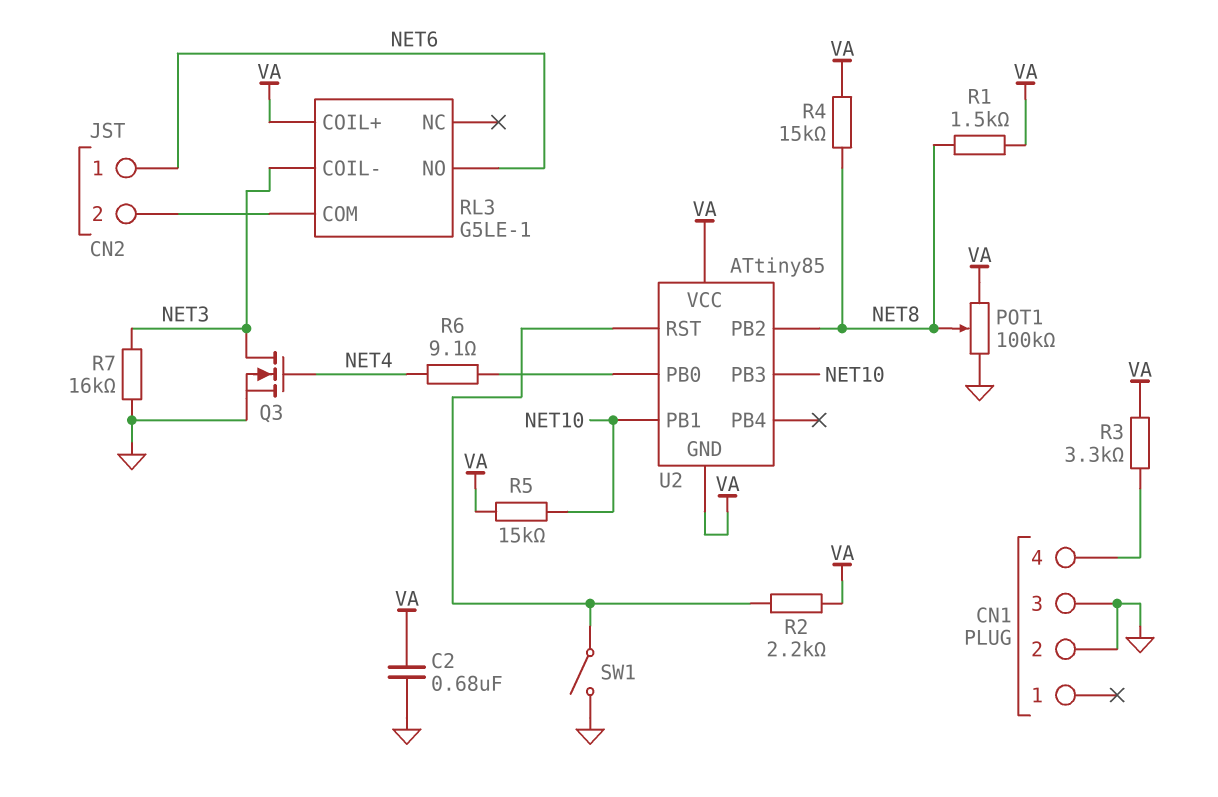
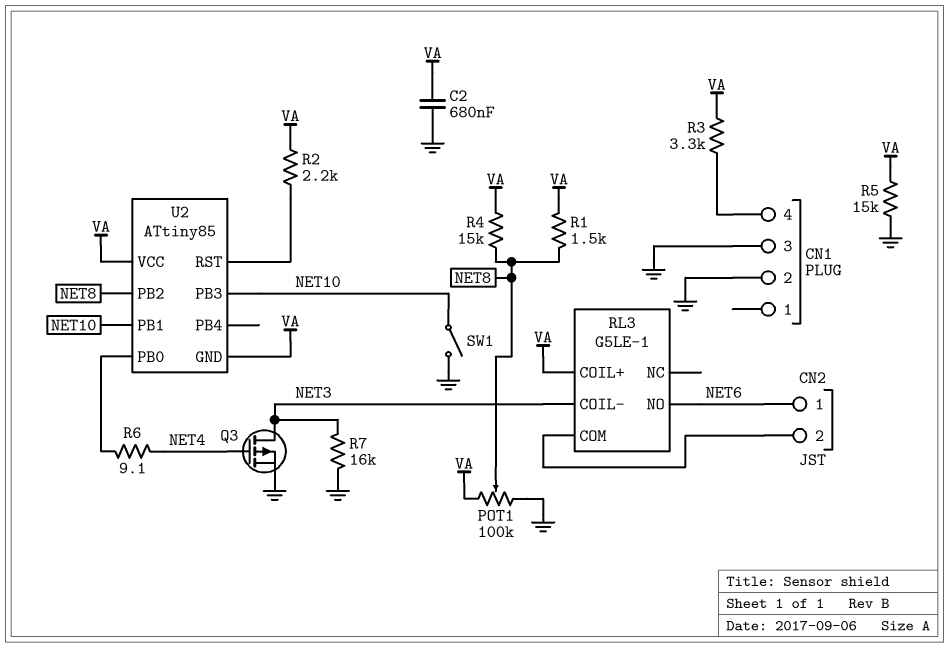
Q3: NMOS (G NET4, D NET3, S GND) -> PMOS (G NET4, D NET3, S GND)
R5: 15k (NET10, VA) -> 15k (GND, VA)
SW1: switch (GND, U2/RST) -> switch (GND, NET10)

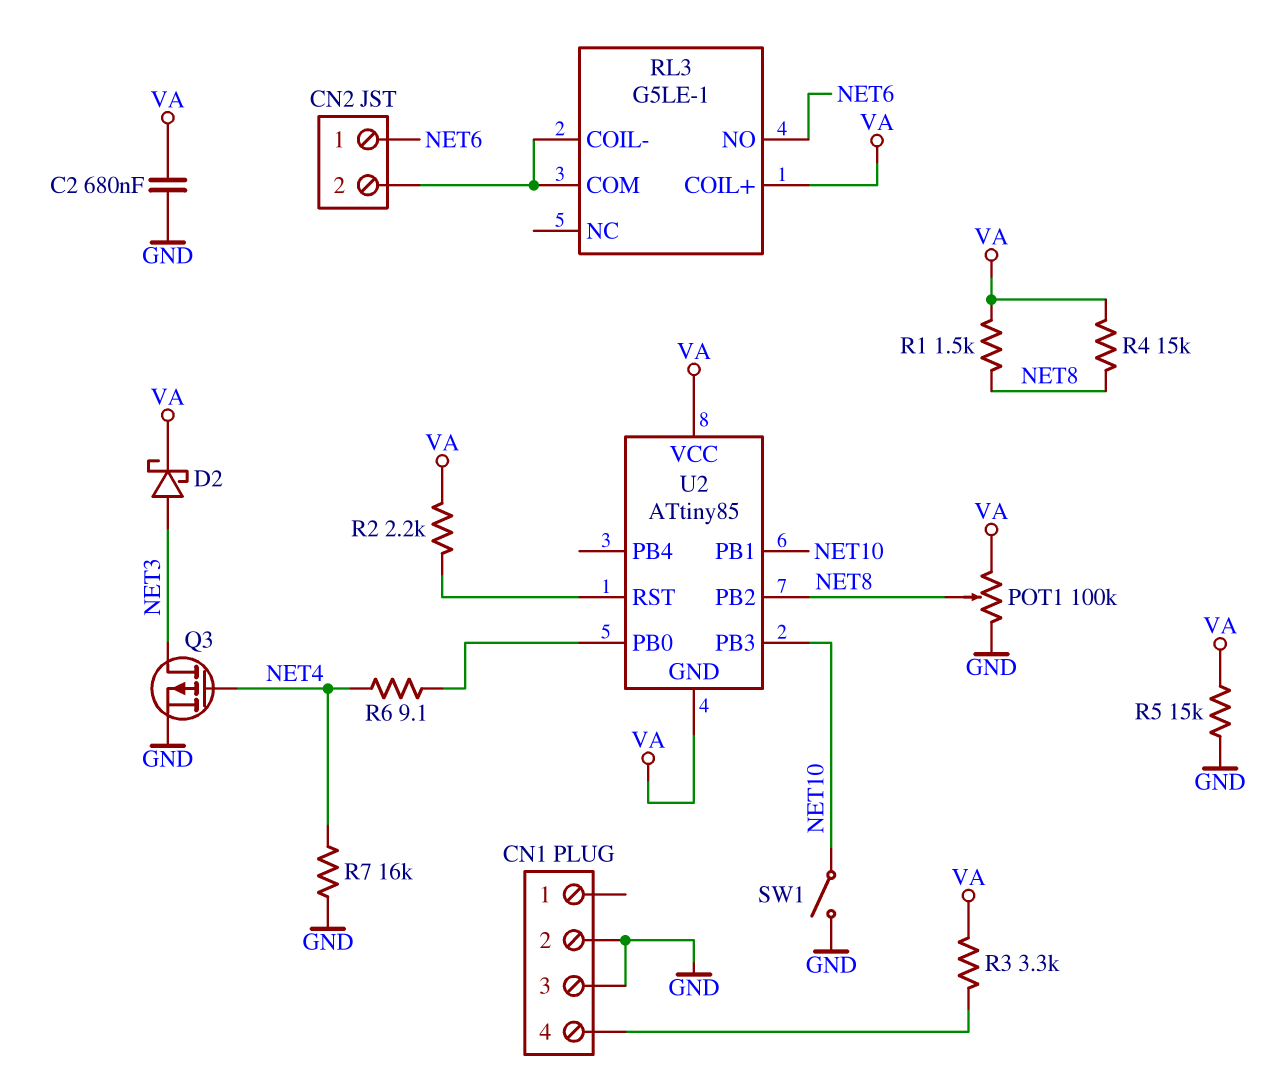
D2: none -> schottky (A NET3, K VA)
R7: 16k (GND, NET3) -> 16k (GND, NET4)
RL3 pin COIL-: NET3 -> CN2/2

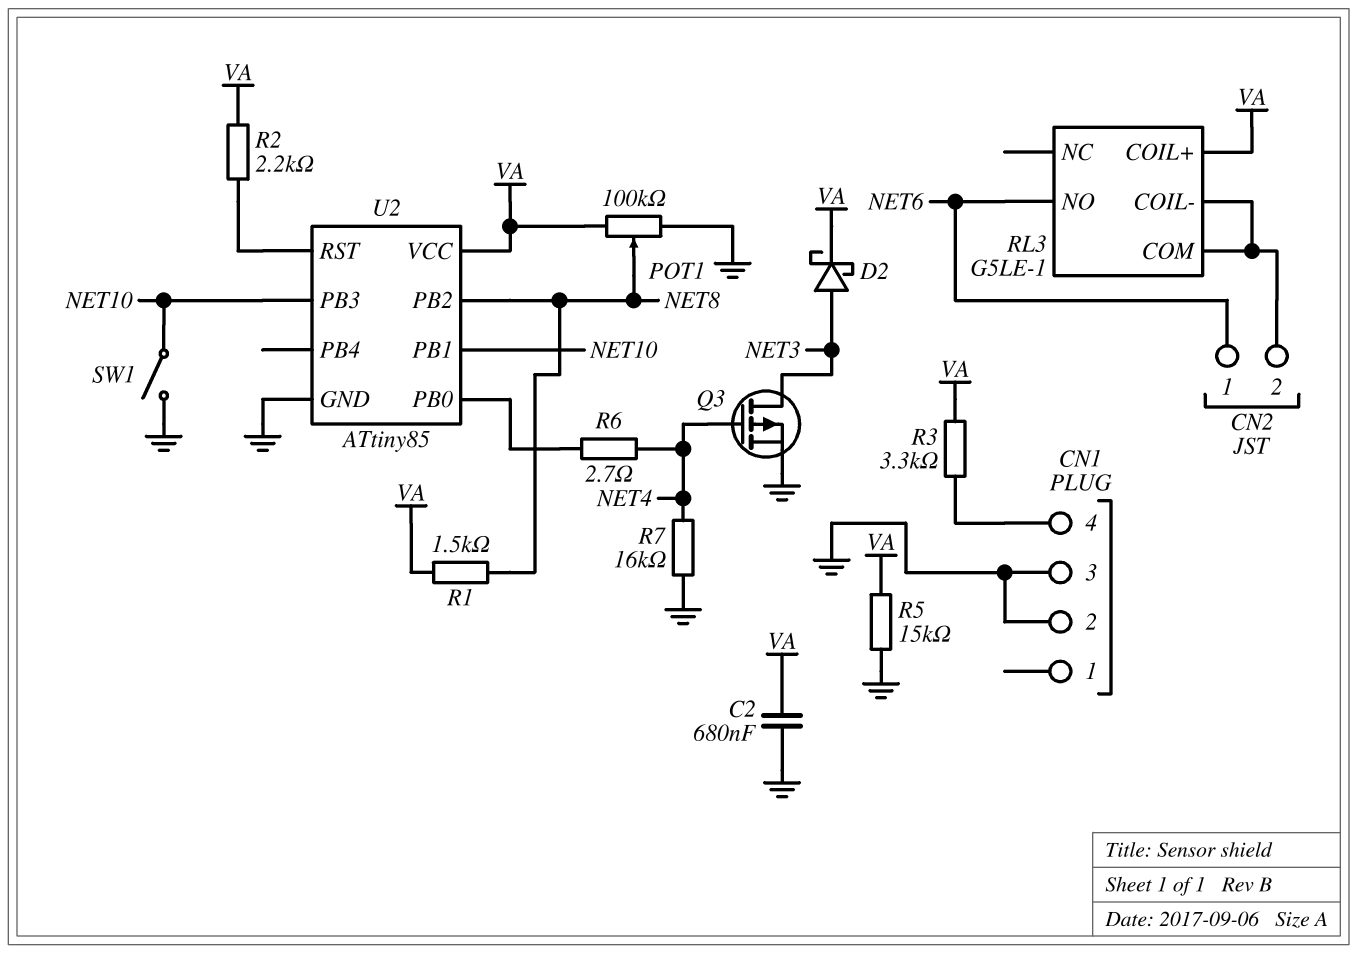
R4: 15k (NET8, VA) -> none
R6: 9.1 (NET4, U2/PB0) -> 2.7 (NET4, U2/PB0)
U2 pin GND: VA -> GND

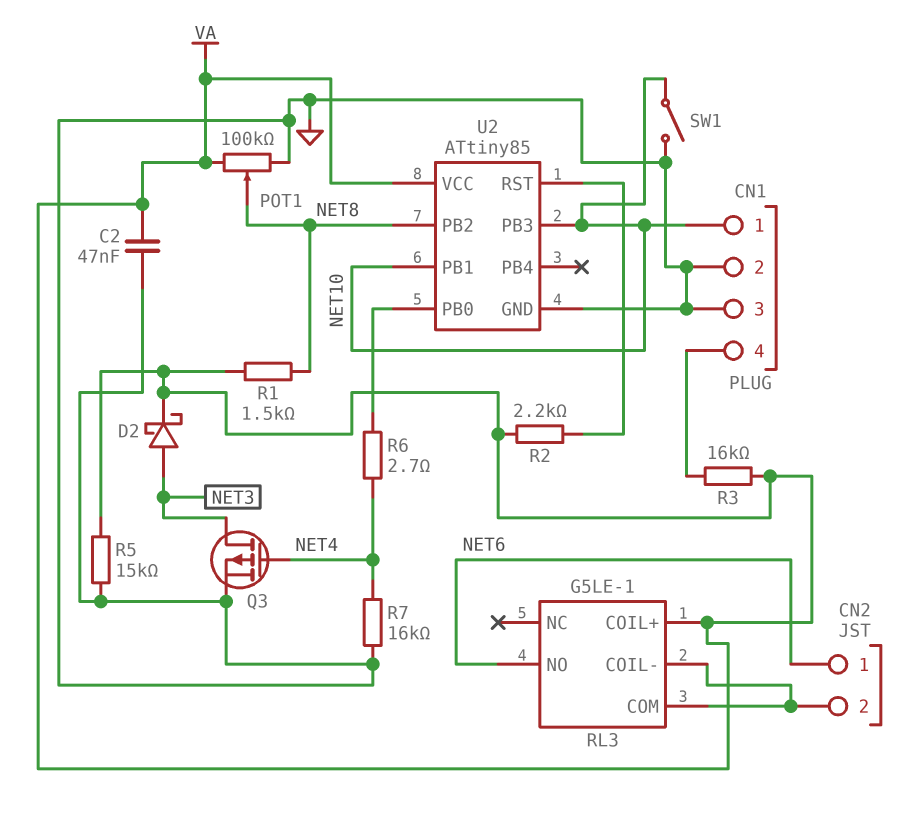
C2: 680nF (GND, VA) -> 47nF (GND, VA)
CN1 pin 1: none -> NET10
R3: 3.3k (CN1/4, VA) -> 16k (CN1/4, VA)

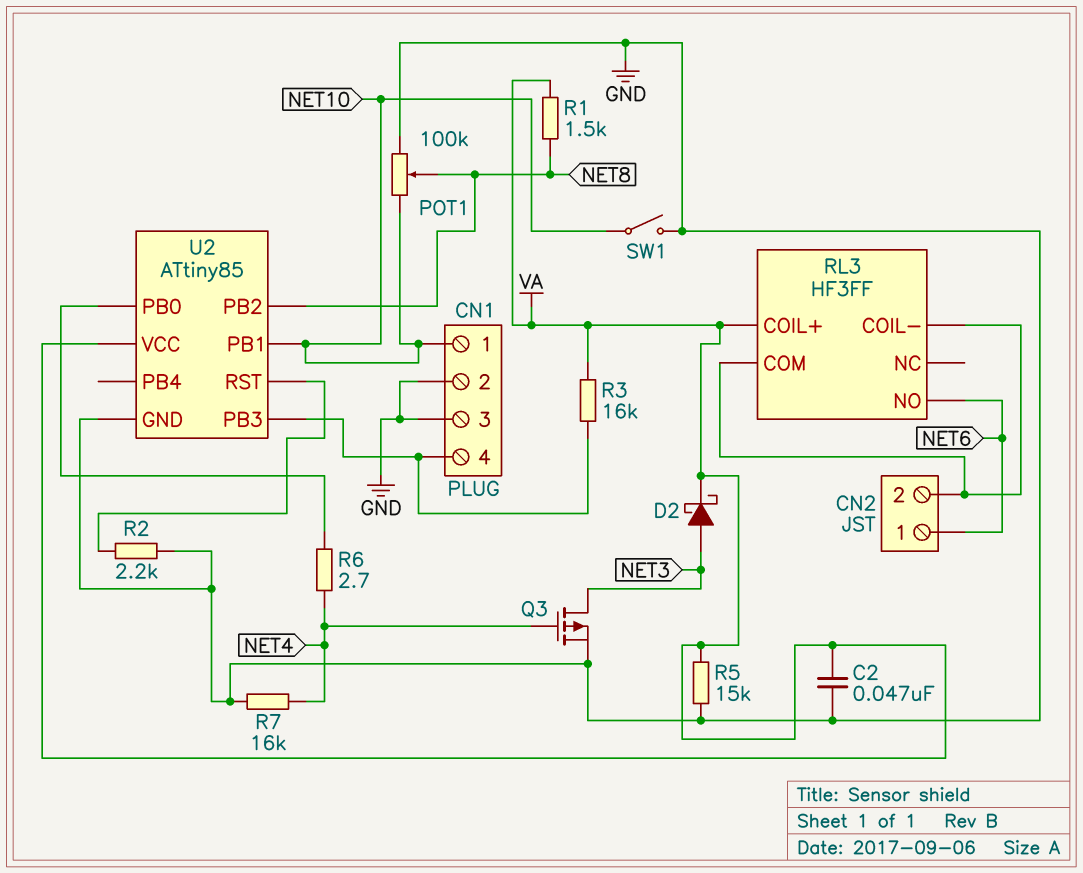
POT1: 100k (GND, VA, wiper NET8) -> 100k (GND, NET10, wiper NET8)
R2: 2.2k (U2/RST, VA) -> 2.2k (GND, U2/RST)
RL3: G5LE-1 -> HF3FF
U2 pin PB3: NET10 -> CN1/4

